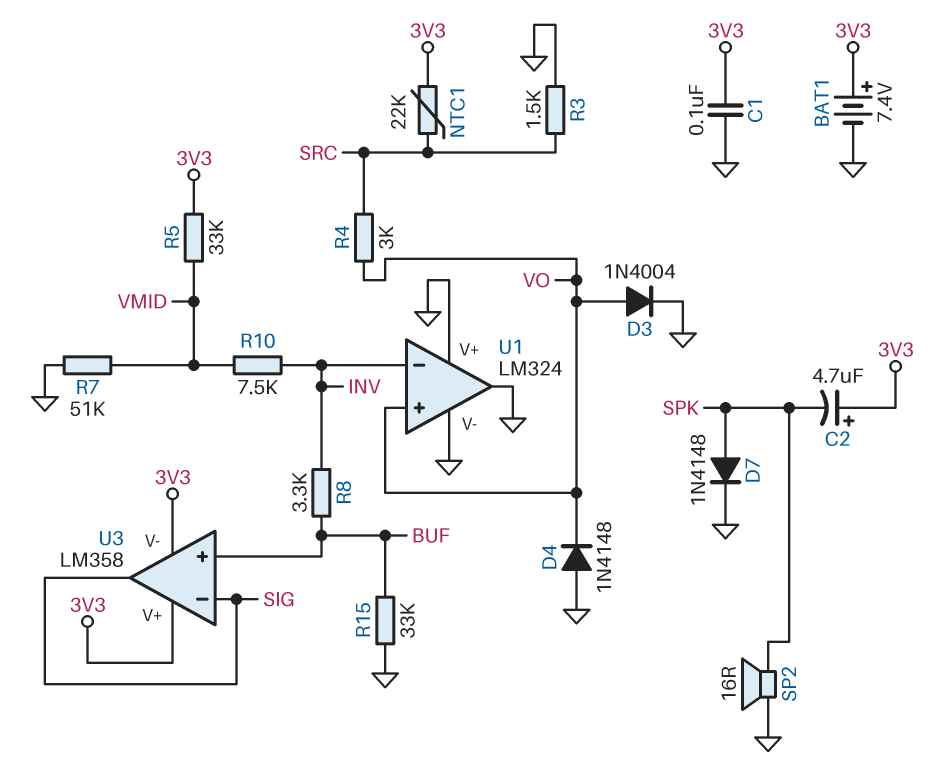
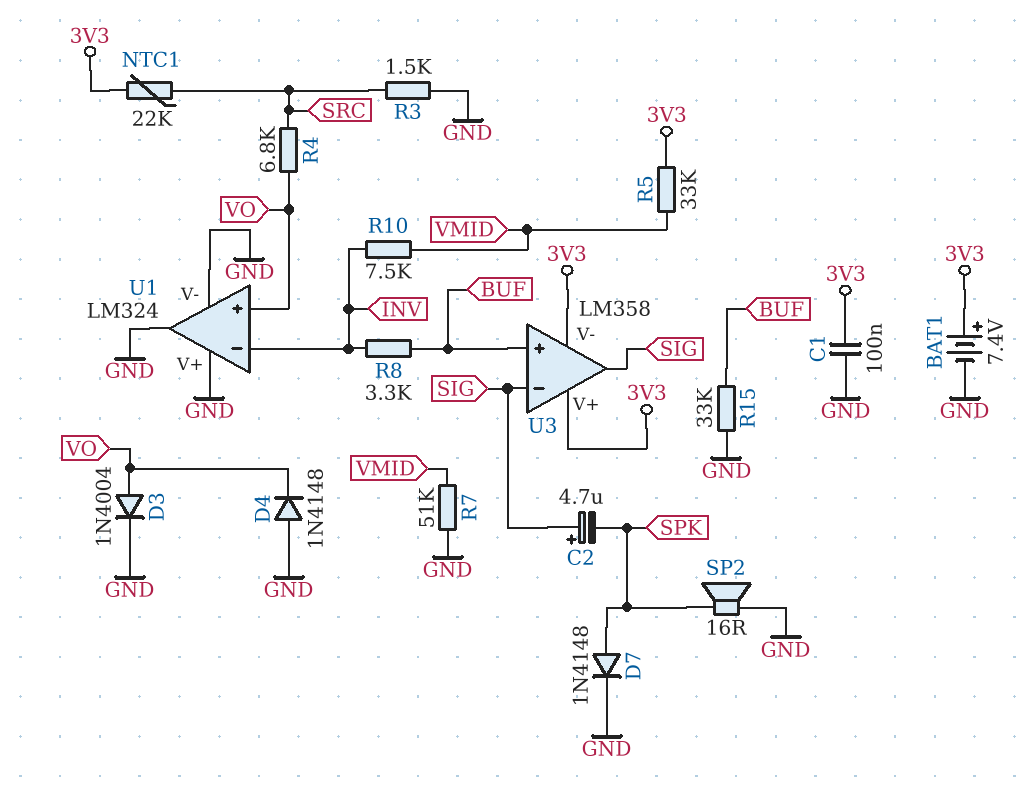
C2: 4.7uF (plus 3V3, minus SPK) -> 4.7uF (plus SIG, minus SPK)
R4: 3k (SRC, VO) -> 6.8k (SRC, VO)

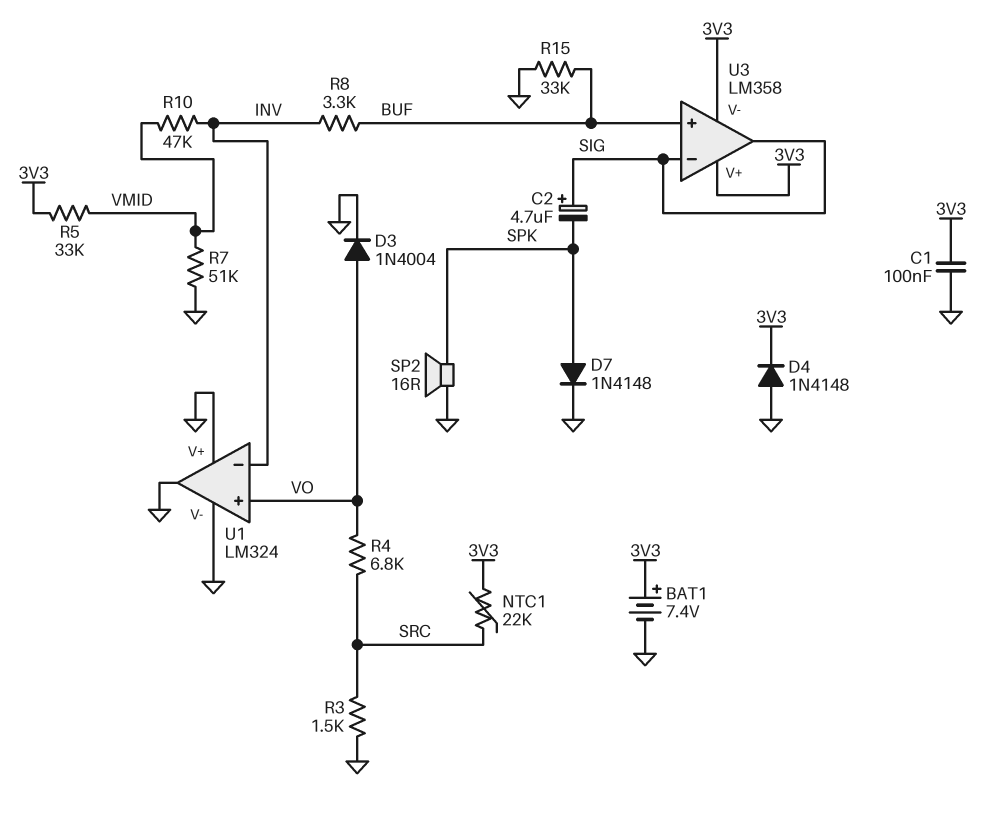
D4: diode 1N4148 (A GND, K VO) -> diode 1N4148 (A GND, K 3V3)
R10: 7.5k (INV, VMID) -> 47k (INV, VMID)

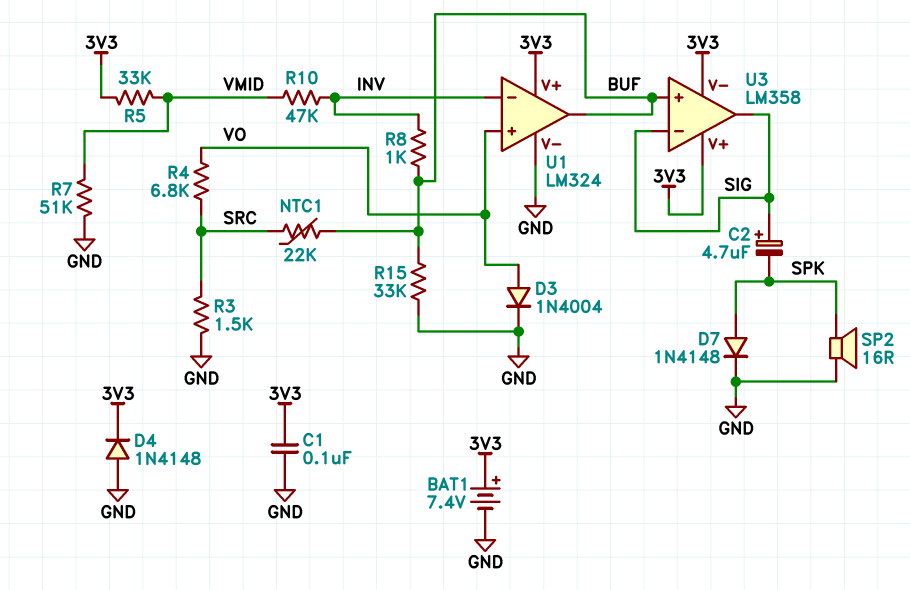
NTC1: 22k (3V3, SRC) -> 22k (BUF, SRC)
R8: 3.3k (BUF, INV) -> 1k (BUF, INV)
U1 pin V+: GND -> 3V3
U1 pin out: GND -> BUF

